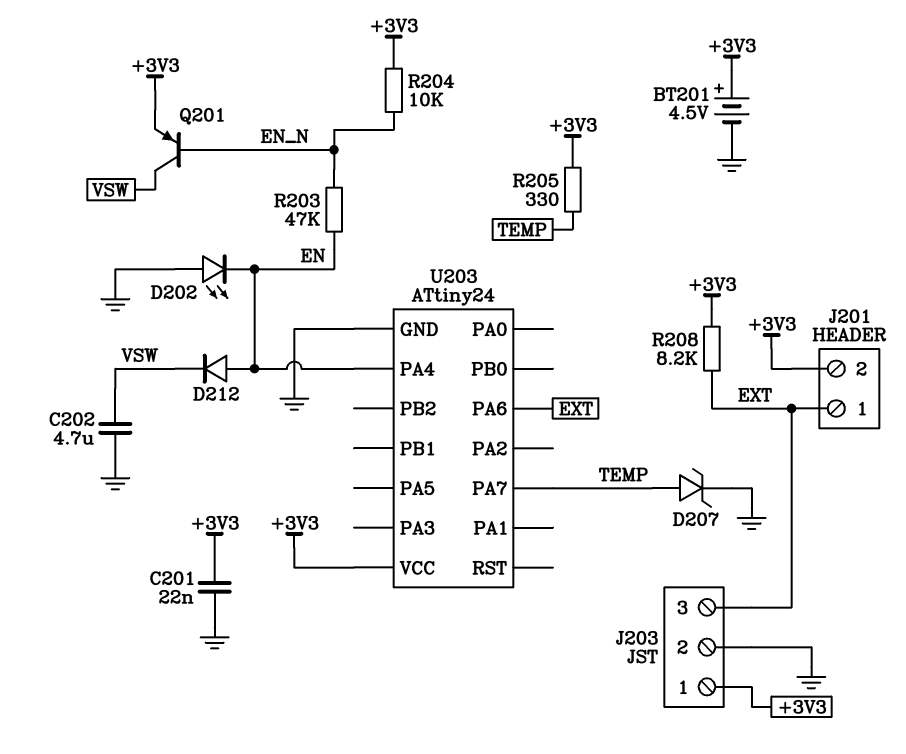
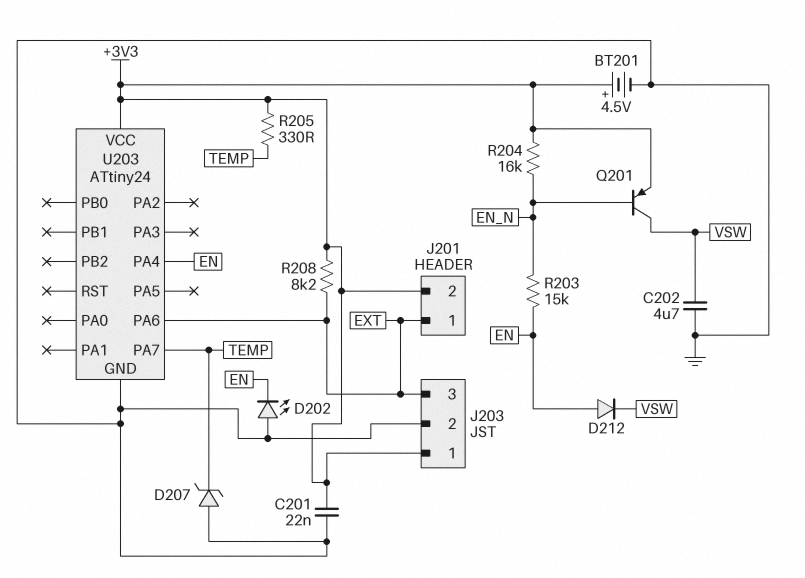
D207: zener (A TEMP, K GND) -> zener (A GND, K TEMP)
R203: 47k (EN, EN_N) -> 15k (EN, EN_N)
R204: 10k (+3V3, EN_N) -> 16k (+3V3, EN_N)

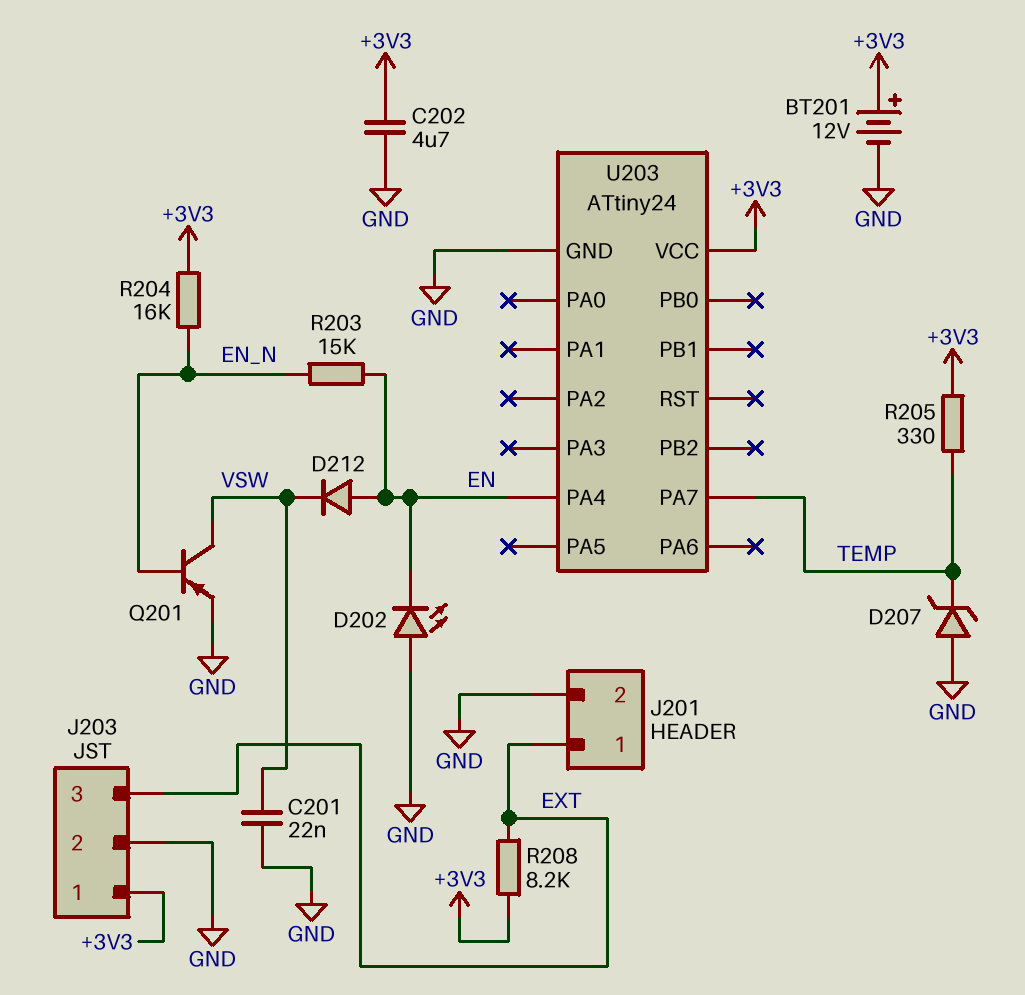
BT201: 4.5V (plus +3V3, minus GND) -> 12V (plus +3V3, minus GND)
C201: 22nF (+3V3, GND) -> 22nF (GND, VSW)
C202: 4.7uF (GND, VSW) -> 4.7uF (+3V3, GND)
J201 pin 2: +3V3 -> GND
Q201: PNP (B EN_N, C VSW, E +3V3) -> PNP (B EN_N, C VSW, E GND)
U203 pin PA6: EXT -> none

